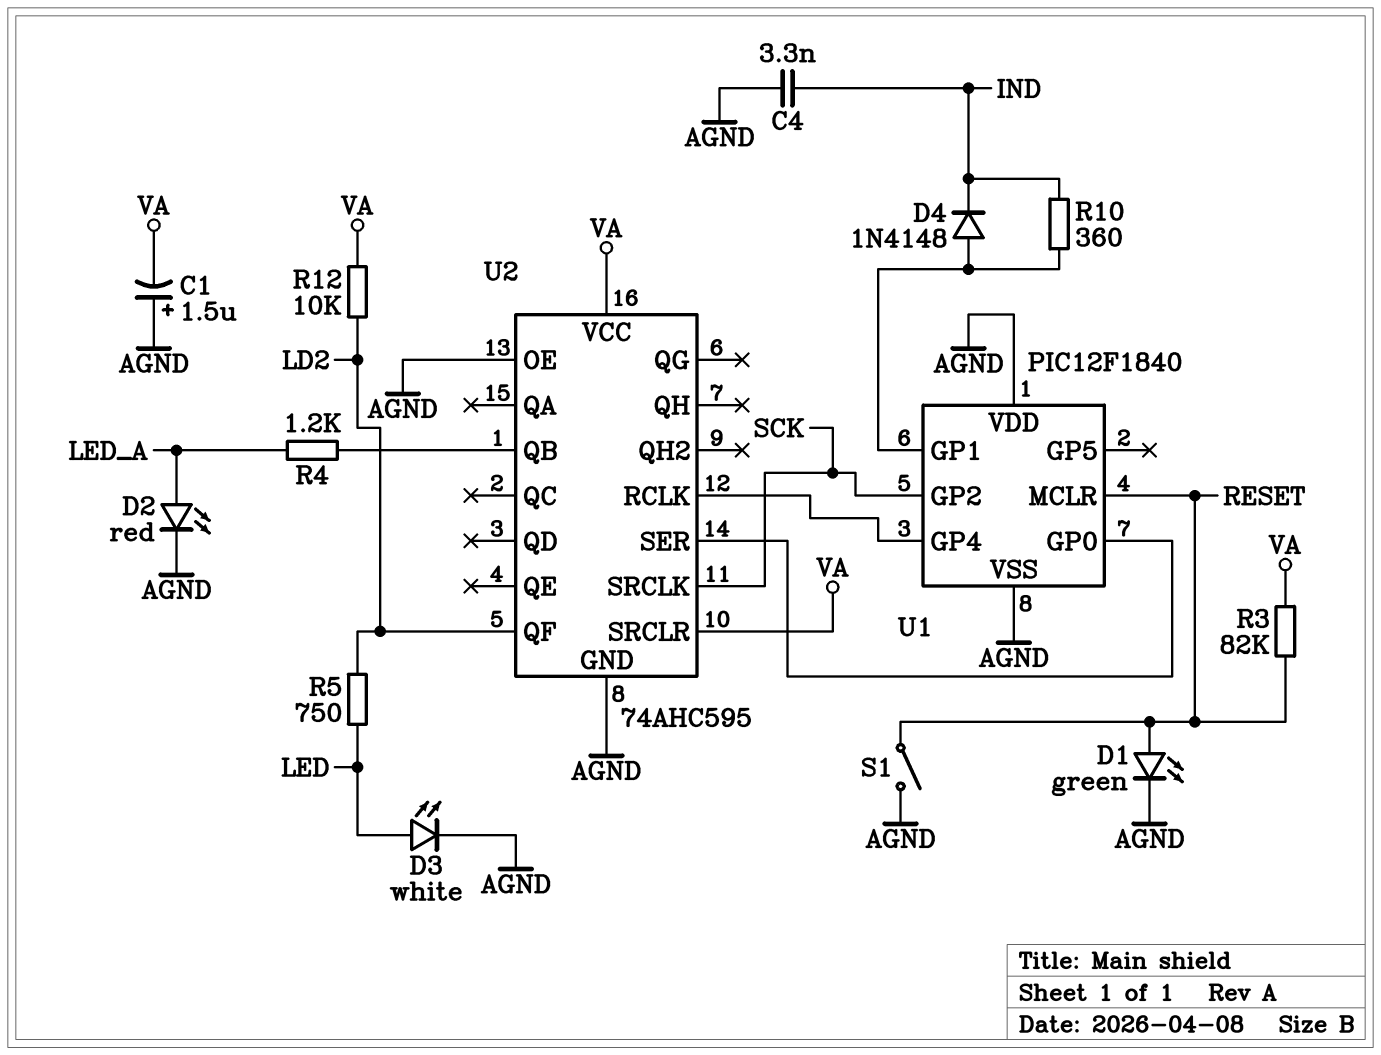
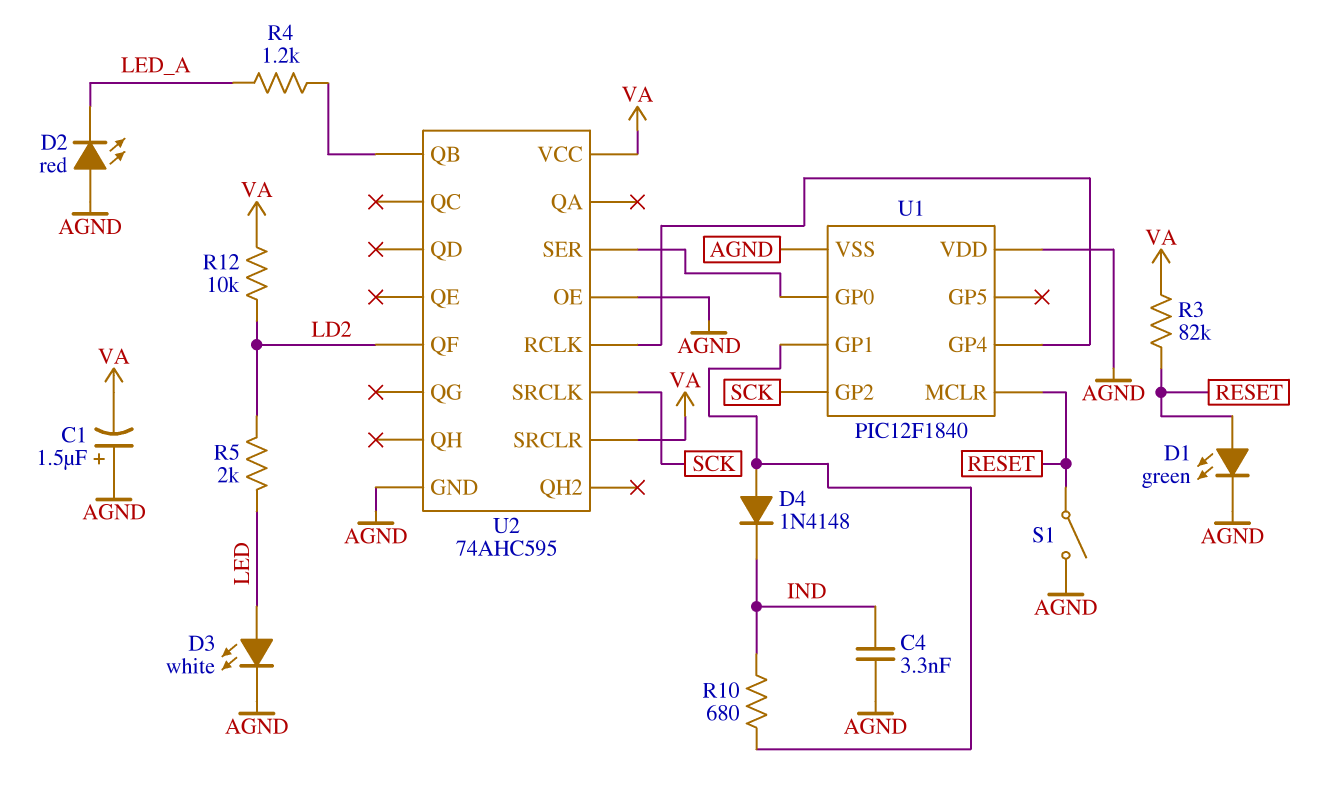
D2: LED red (A LED_A, K AGND) -> LED red (A AGND, K LED_A)
R5: 750 (LD2, LED) -> 2k (LD2, LED)
R10: 360 (IND, U1/GP1) -> 680 (IND, U1/GP1)

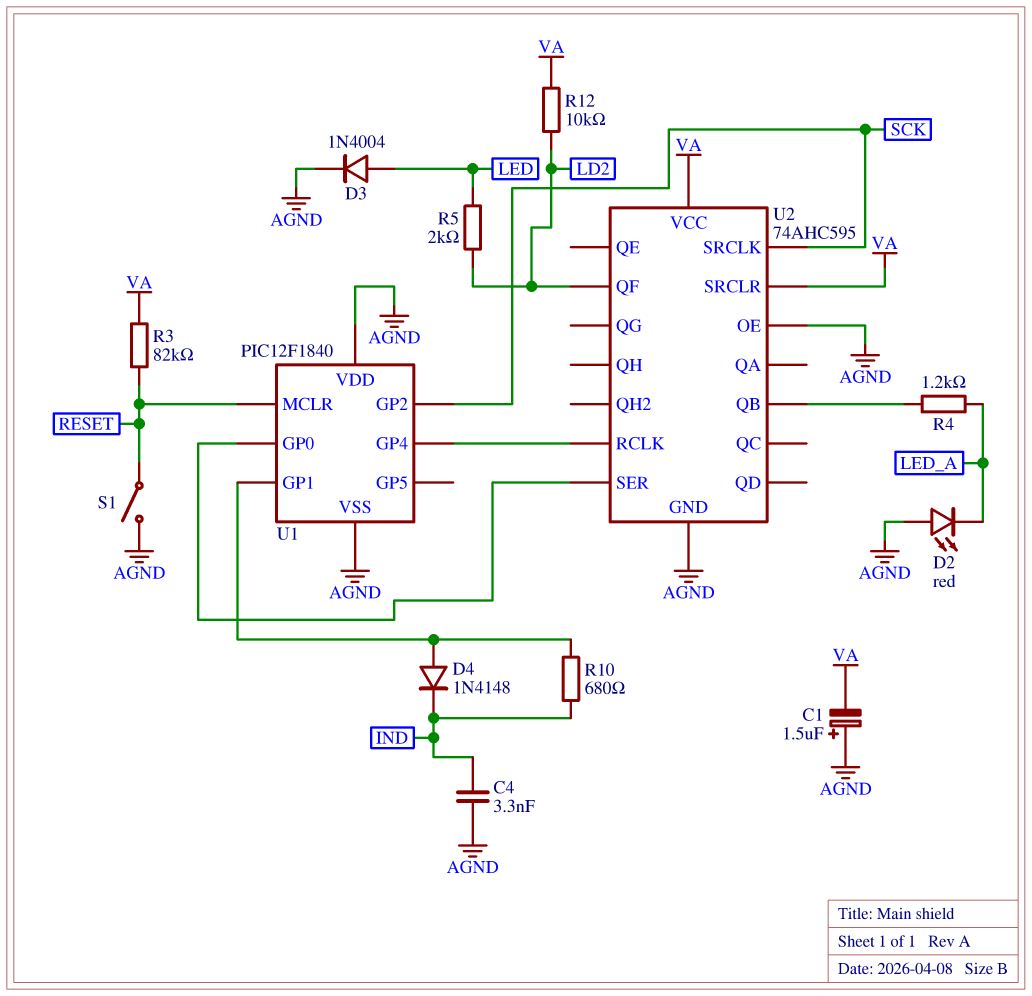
D1: LED green (A RESET, K AGND) -> none
D3: LED white (A LED, K AGND) -> diode 1N4004 (A LED, K AGND)

